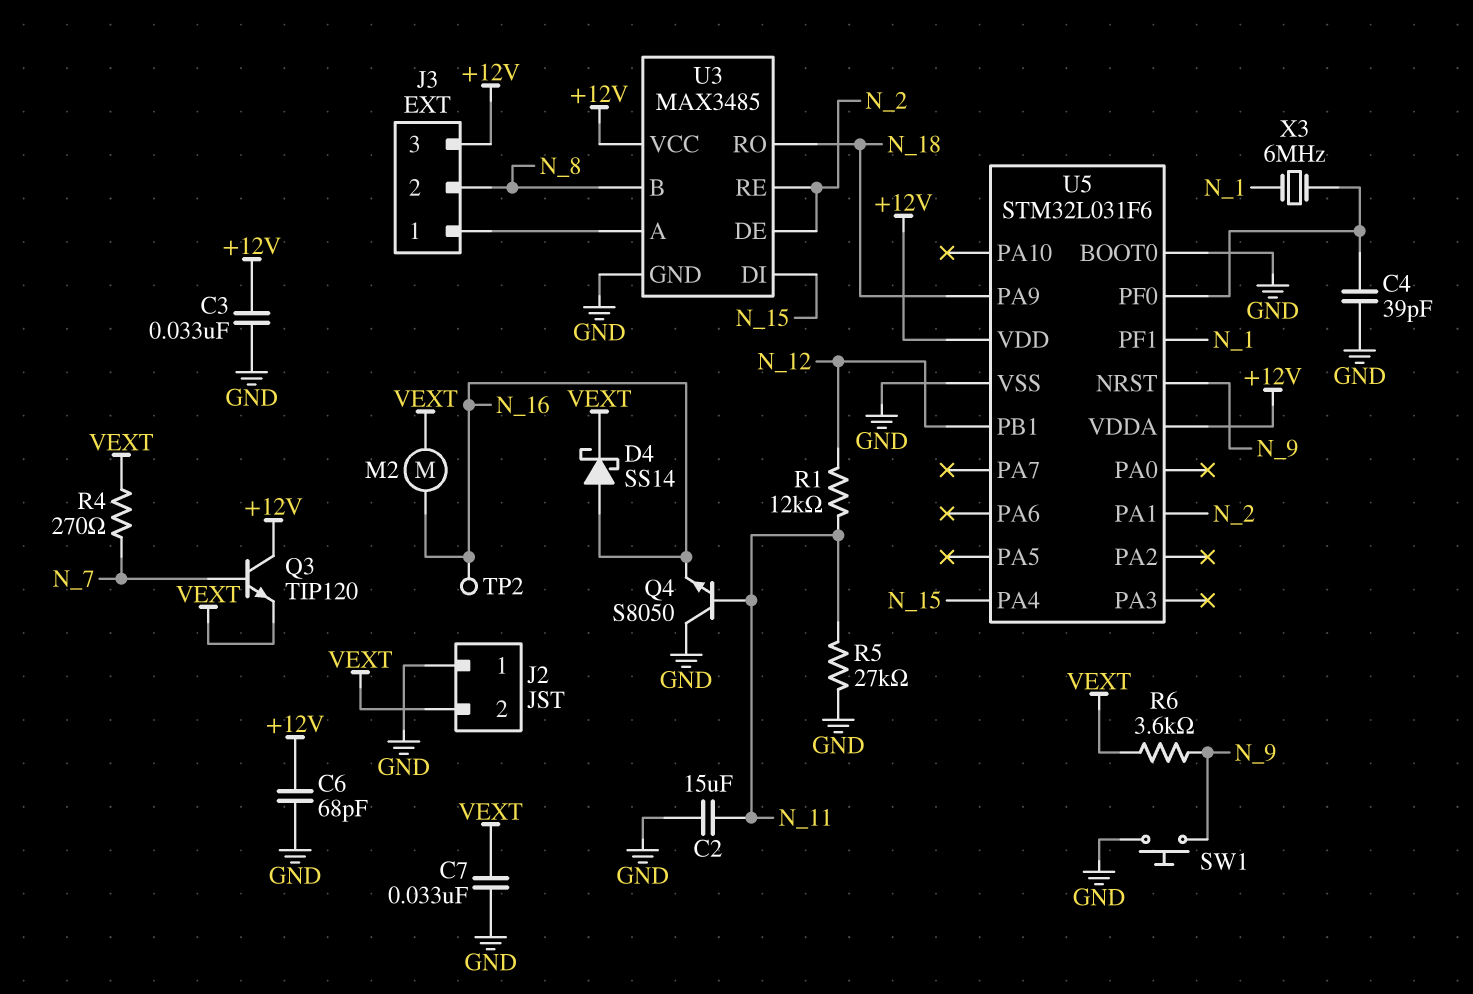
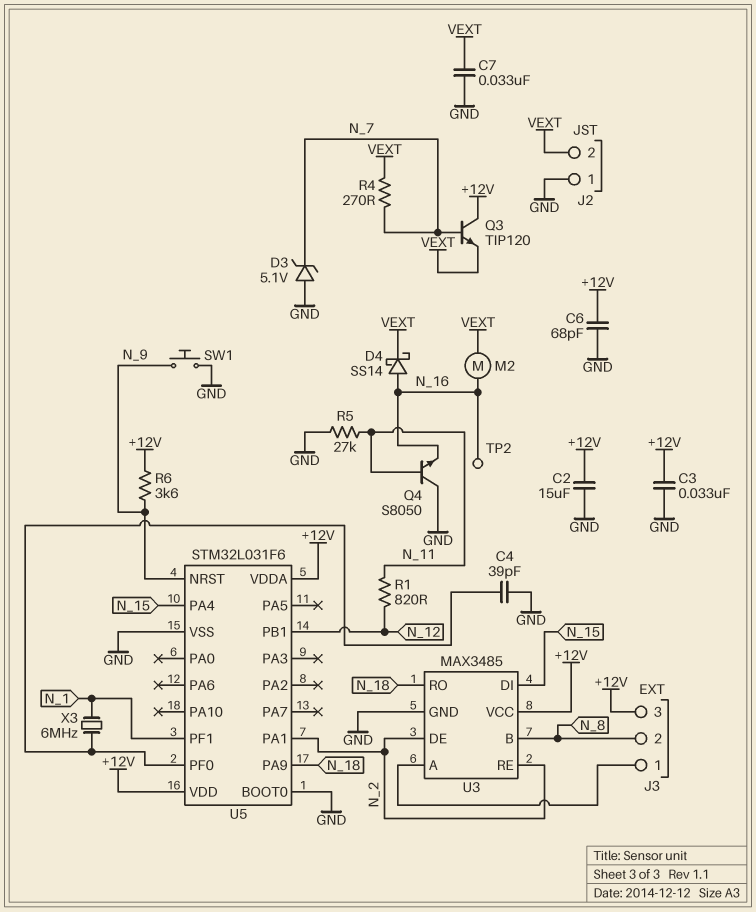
C2: 15uF (GND, N_11) -> 15uF (+12V, GND)
D3: none -> zener 5.1V (A GND, K N_7)
R1: 12k (N_11, N_12) -> 820 (N_11, N_12)
R6: 3.6k (N_9, VEXT) -> 3.6k (+12V, N_9)

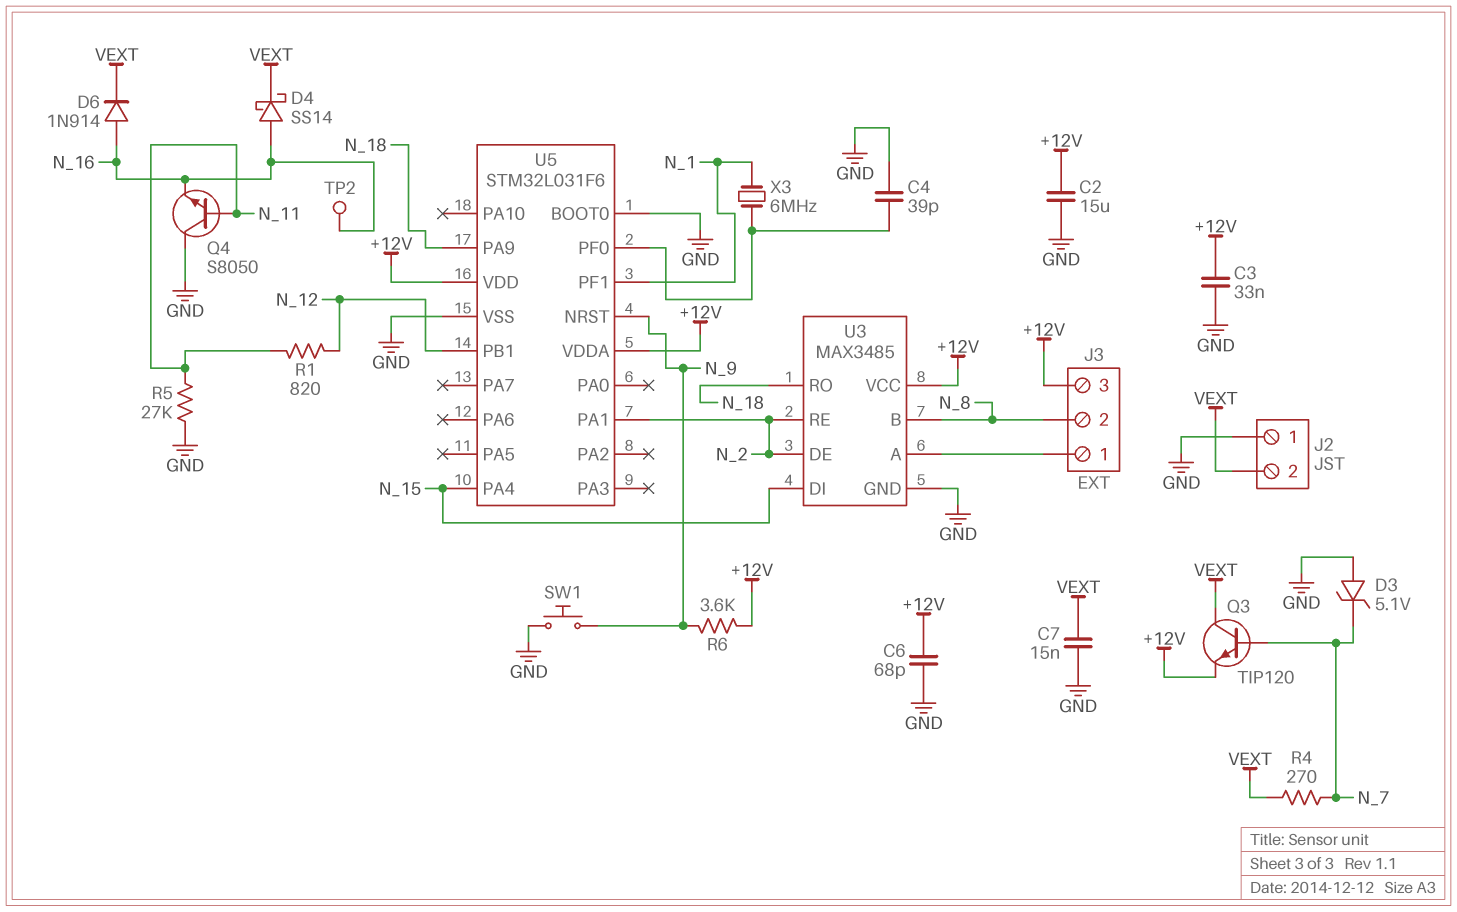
C7: 33nF (GND, VEXT) -> 15nF (GND, VEXT)
D6: none -> diode 1N914 (A N_16, K VEXT)
M2: motor (N_16, VEXT) -> none
Q3: NPN TIP120 (B N_7, C +12V, E VEXT) -> NPN TIP120 (B N_7, C VEXT, E +12V)

